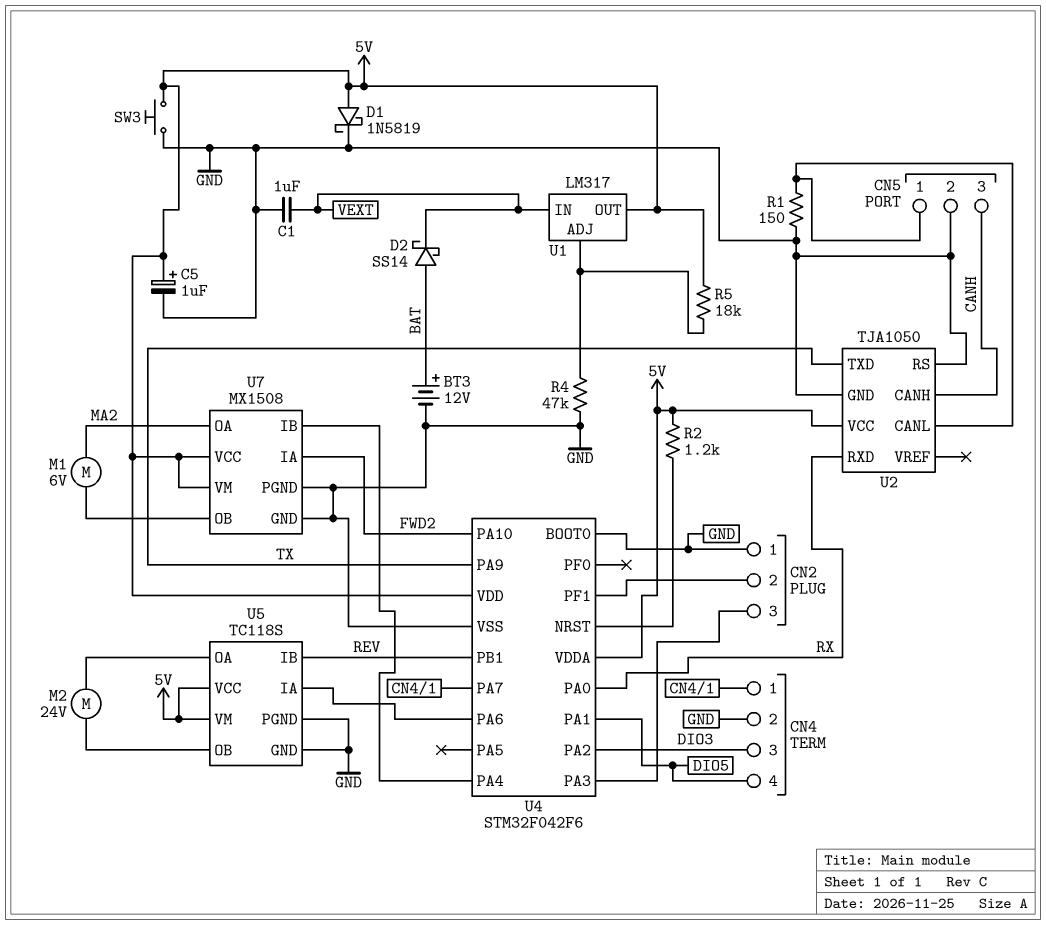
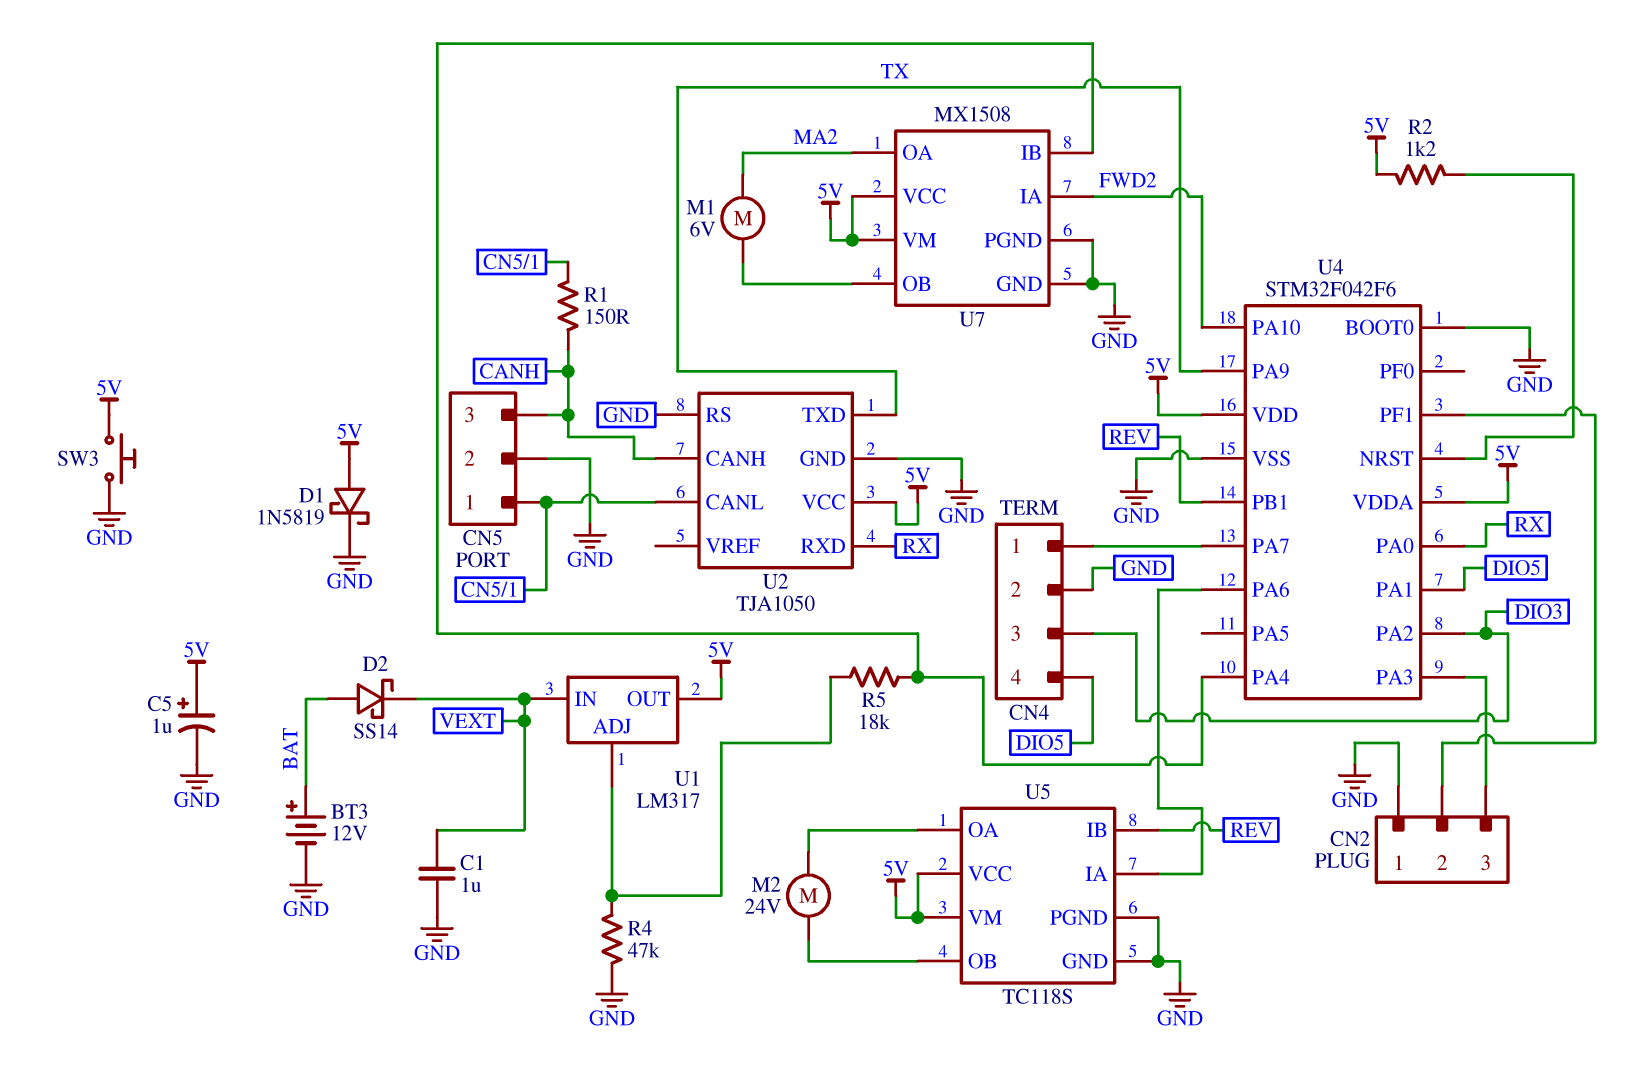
R1: 150 (CN5/1, GND) -> 150 (CANH, CN5/1)
R5: 18k (5V, U1/ADJ) -> 18k (U1/ADJ, U4/PA4)

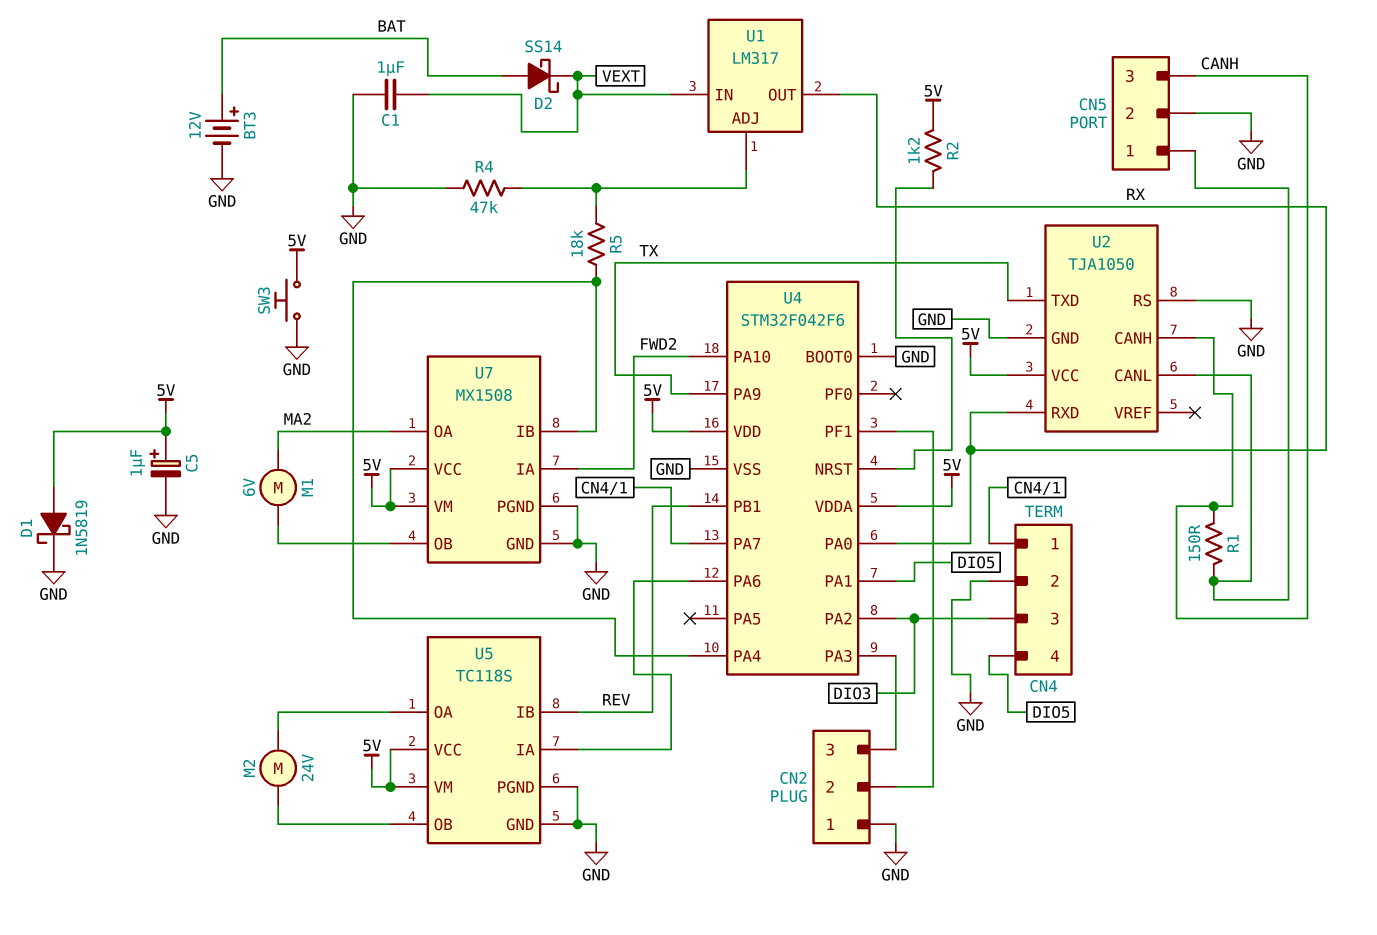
U1 pin OUT: 5V -> RX

